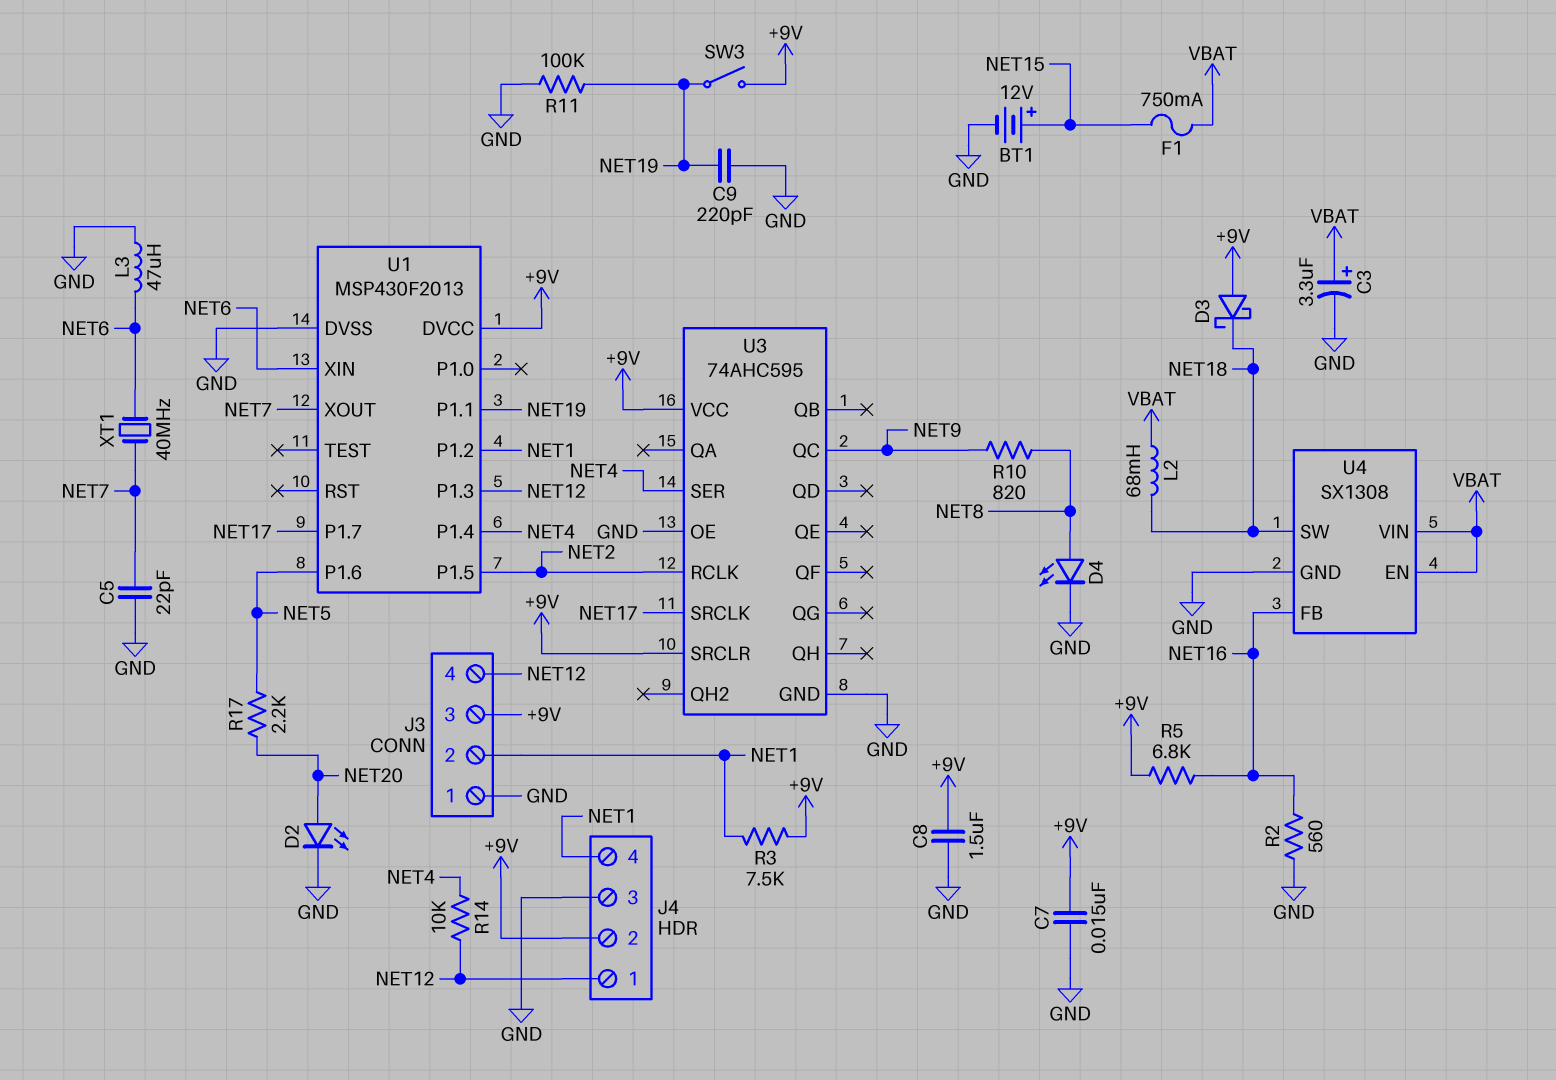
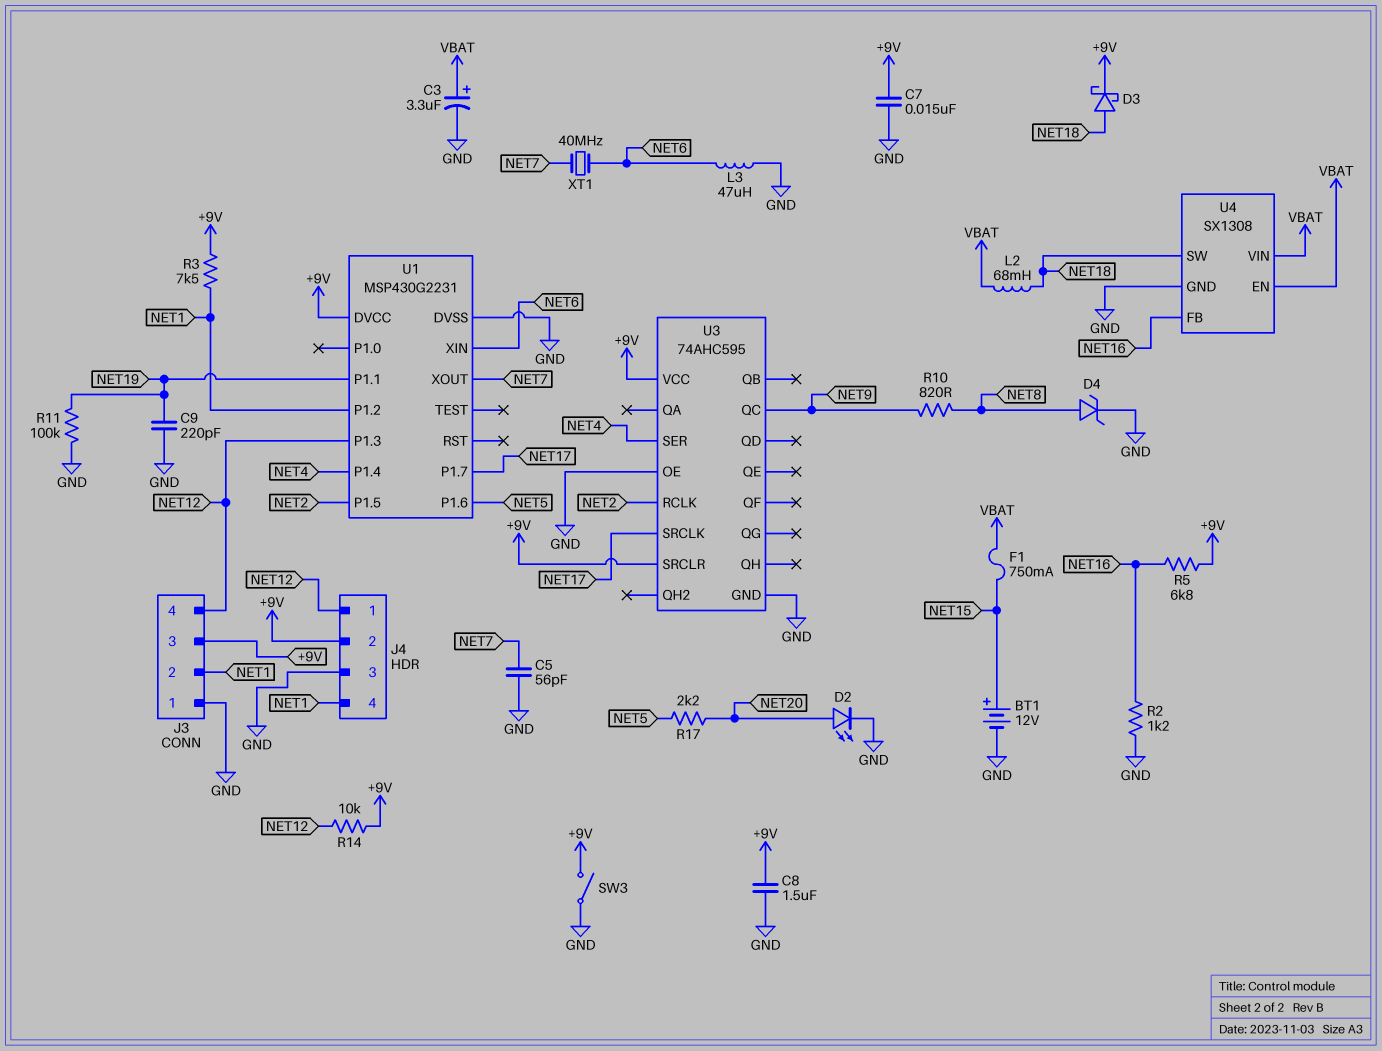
C5: 22pF (GND, NET7) -> 56pF (GND, NET7)
D3: schottky (A +9V, K NET18) -> schottky (A NET18, K +9V)
D4: LED (A NET8, K GND) -> zener (A NET8, K GND)
R2: 560 (GND, NET16) -> 1.2k (GND, NET16)
R14: 10k (NET4, NET12) -> 10k (+9V, NET12)
SW3: switch (+9V, NET19) -> switch (+9V, GND)
U1: MSP430F2013 -> MSP430G2231

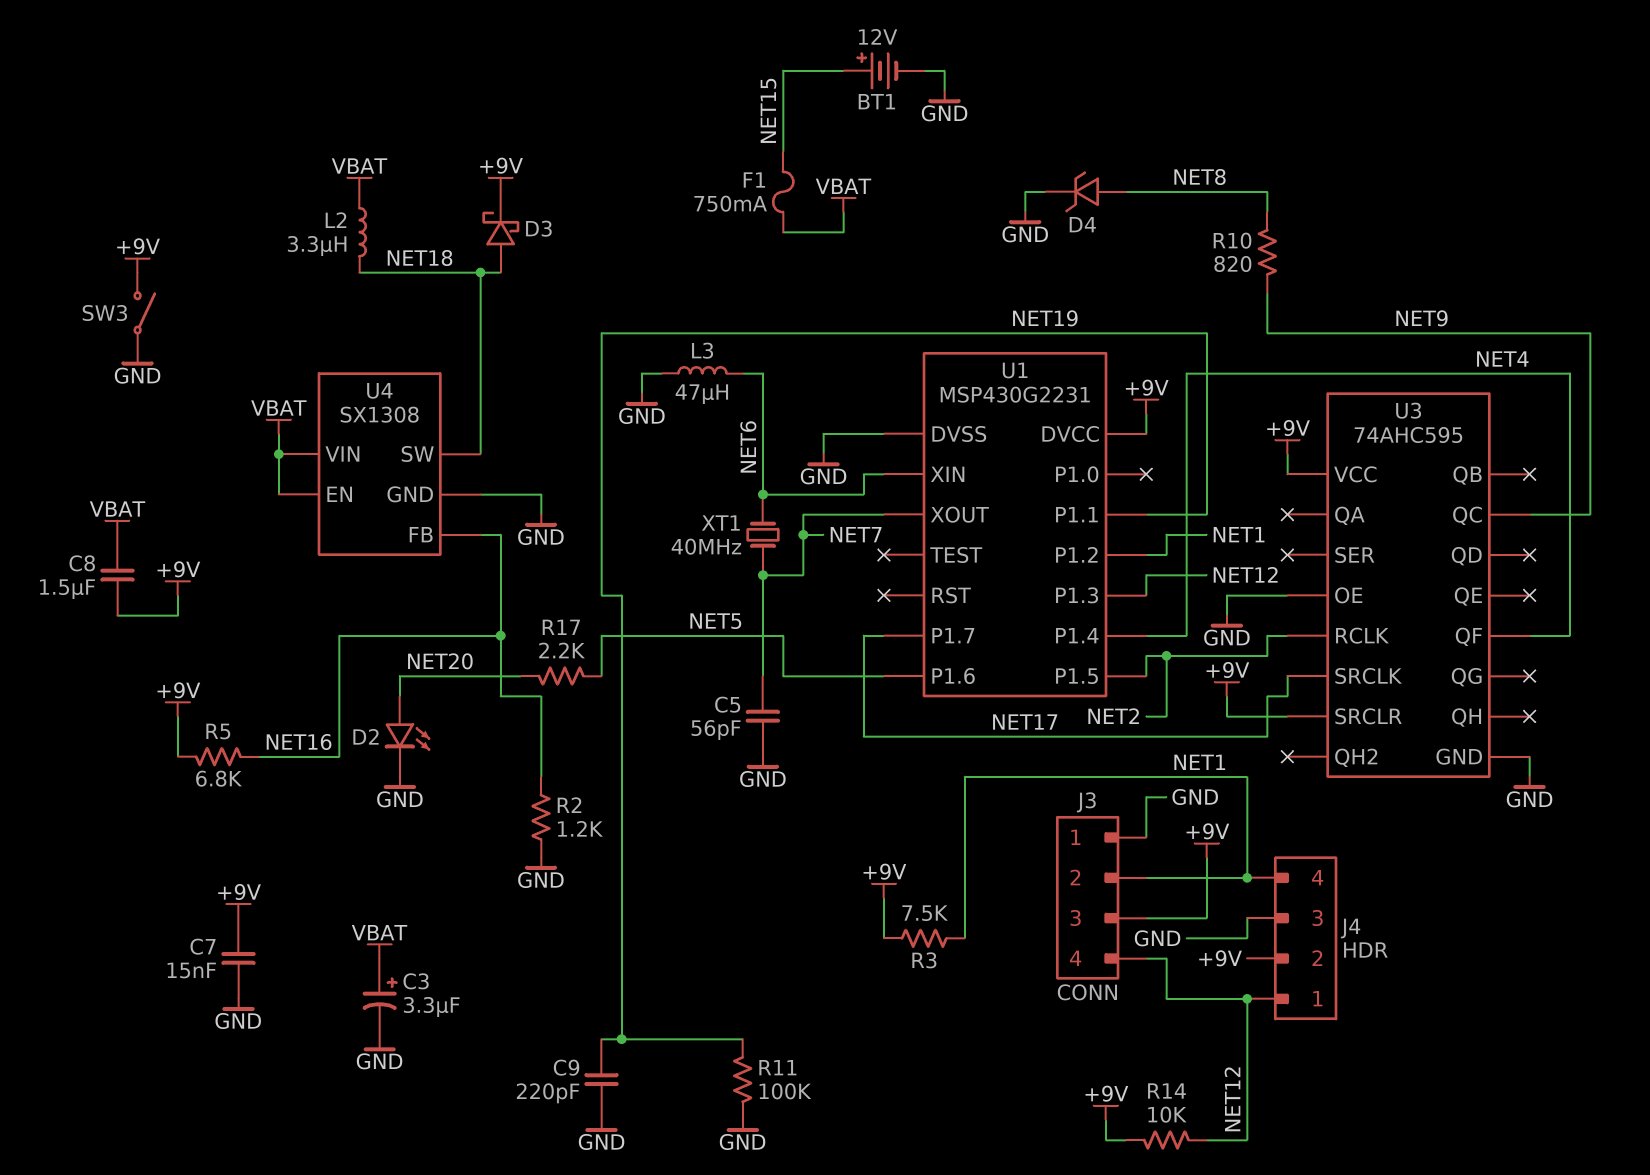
C8: 1.5uF (+9V, GND) -> 1.5uF (+9V, VBAT)
L2: 68mH (NET18, VBAT) -> 3.3uH (NET18, VBAT)
U3 pin QF: none -> NET4
U3 pin SER: NET4 -> none

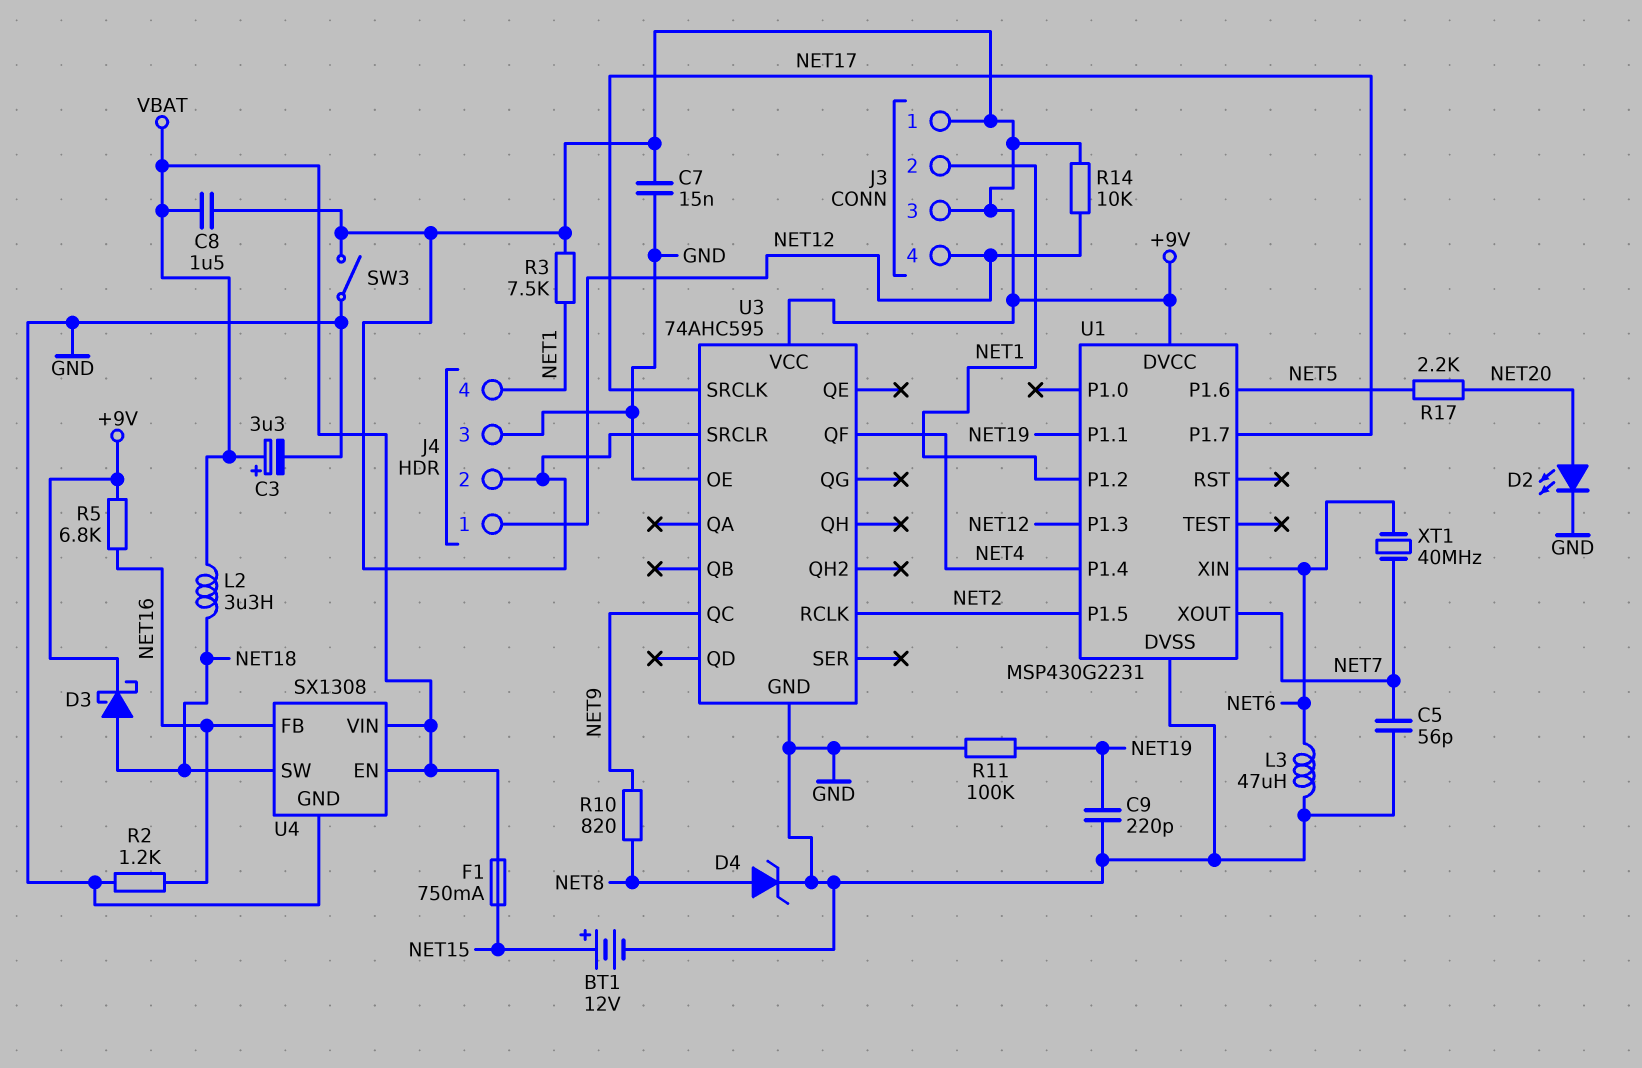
J3 pin 1: GND -> +9V

